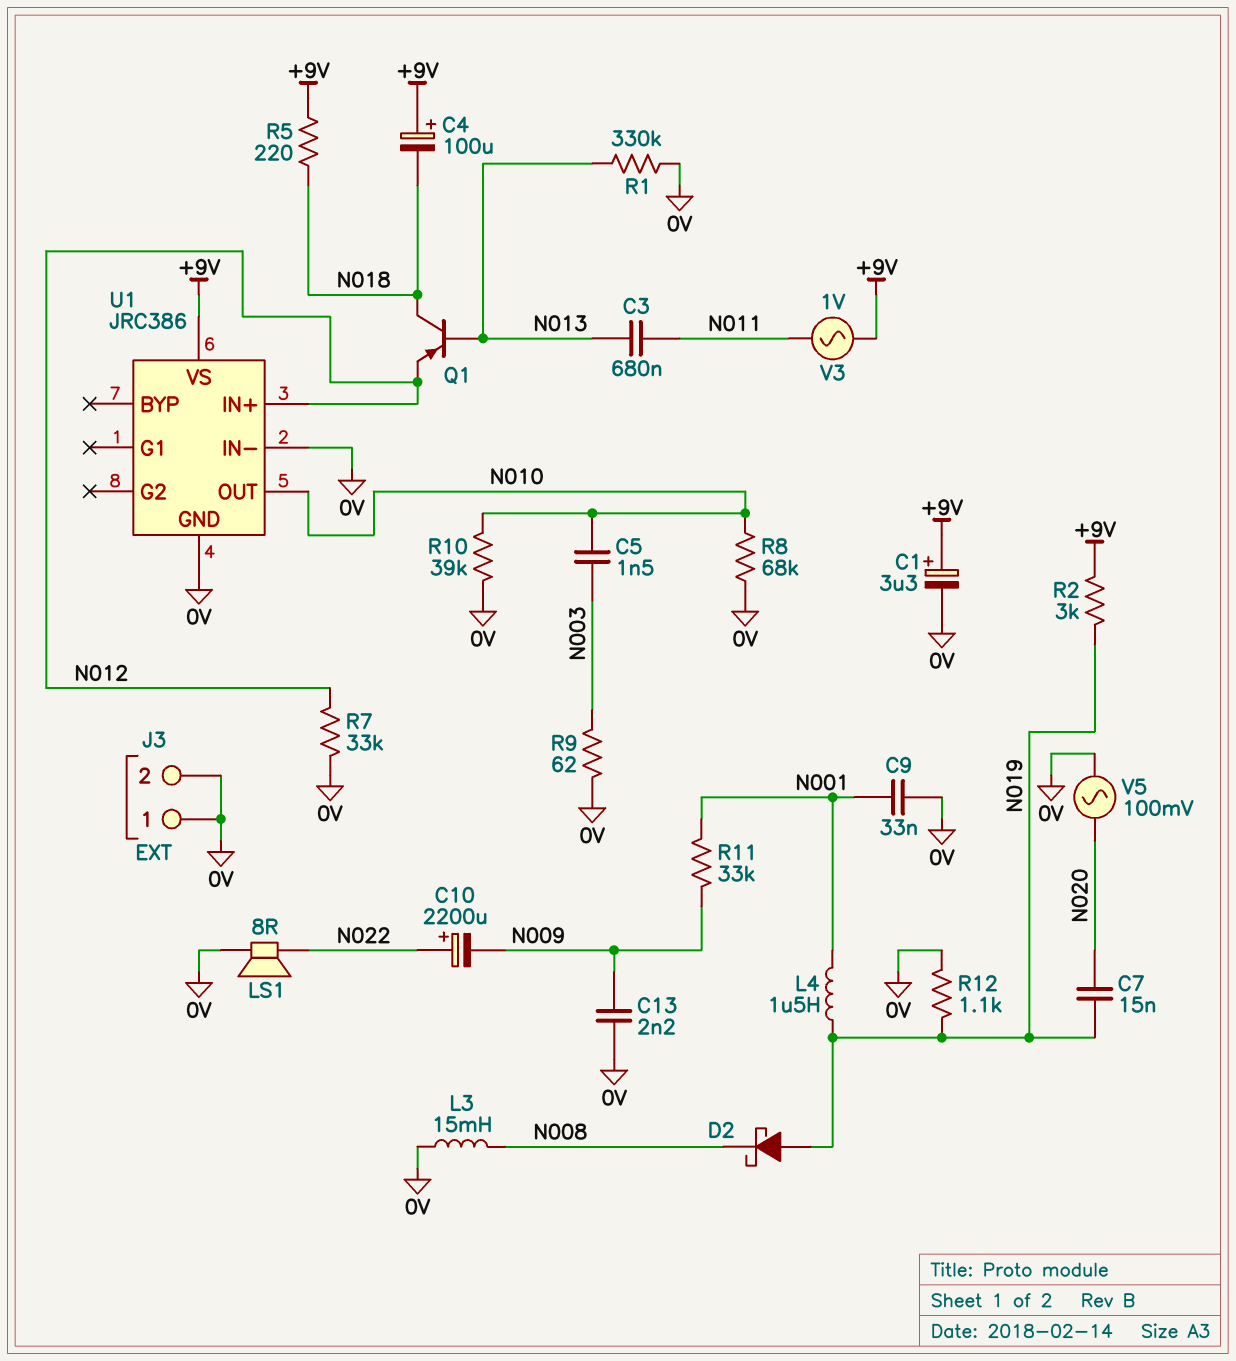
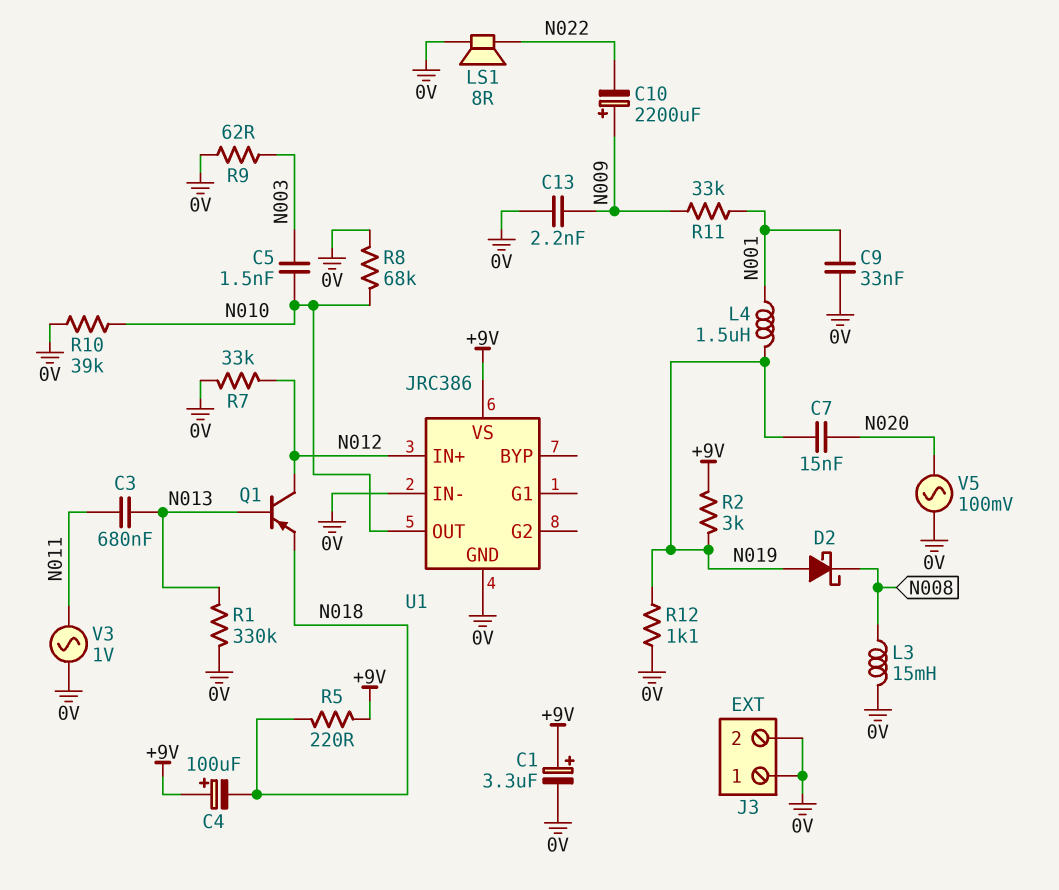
C10: 2200uF (plus N022, minus N009) -> 2200uF (plus N009, minus N022)
Q1: PNP (B N013, C N018, E N012) -> PNP (B N013, C N012, E N018)
V3: AC 1V (+9V, N011) -> AC 1V (0V, N011)

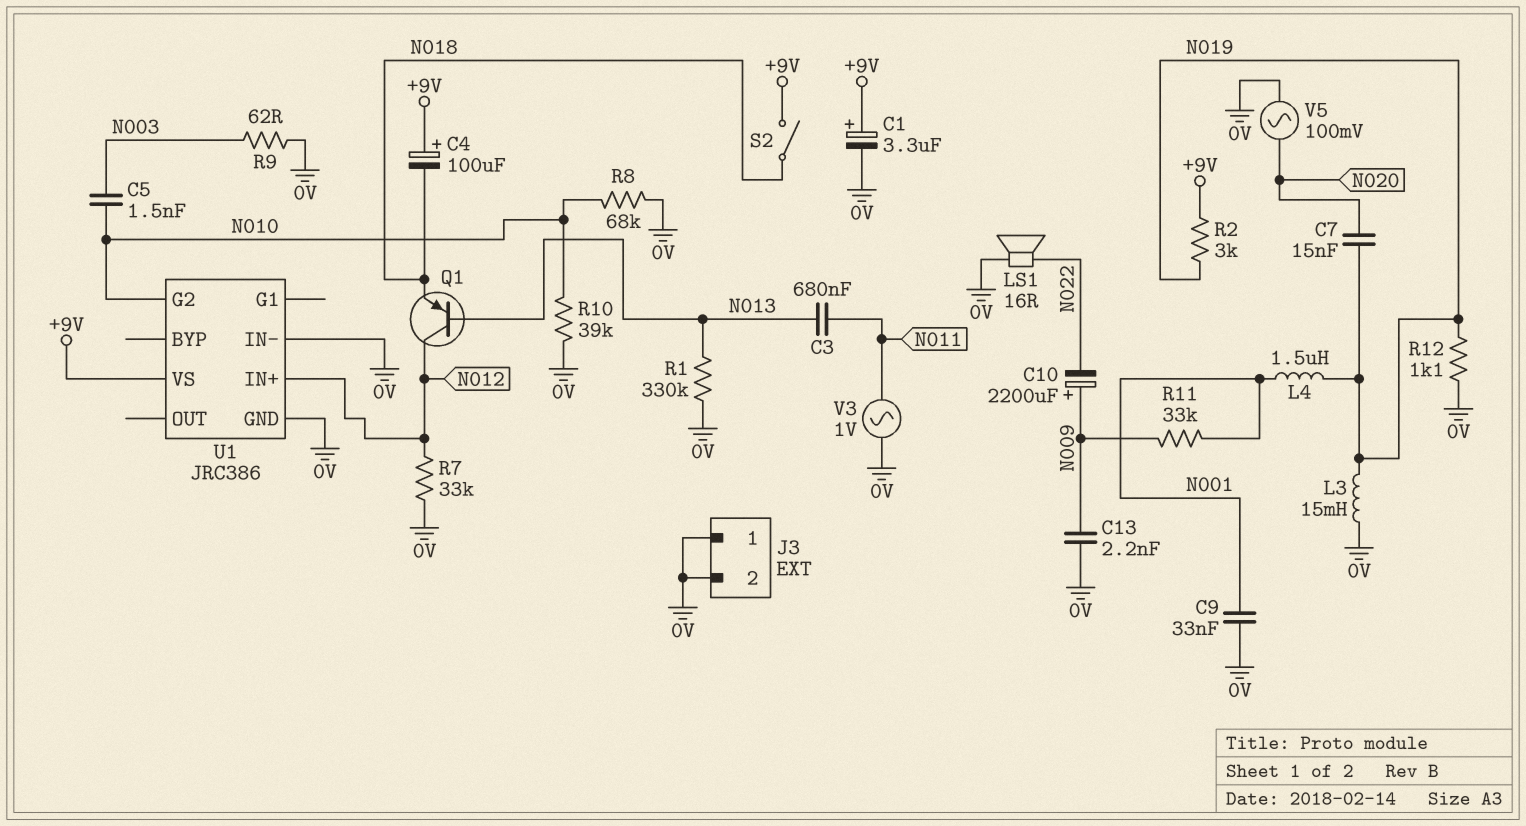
D2: schottky (A N019, K N008) -> none
L3: 15mH (0V, N008) -> 15mH (0V, N019)
LS1: speaker 8R (0V, N022) -> speaker 16R (0V, N022)
R5: 220 (+9V, N018) -> none
S2: none -> switch (+9V, N018)
U1 pin G2: none -> N010
U1 pin OUT: N010 -> none

